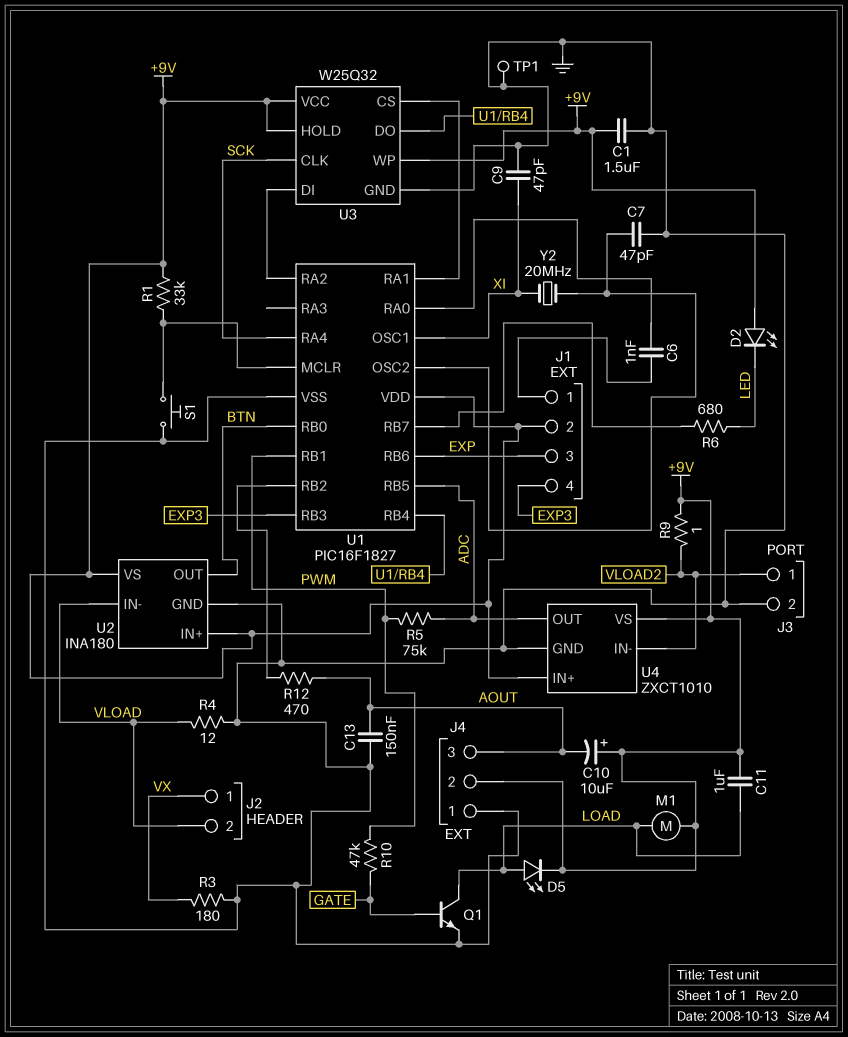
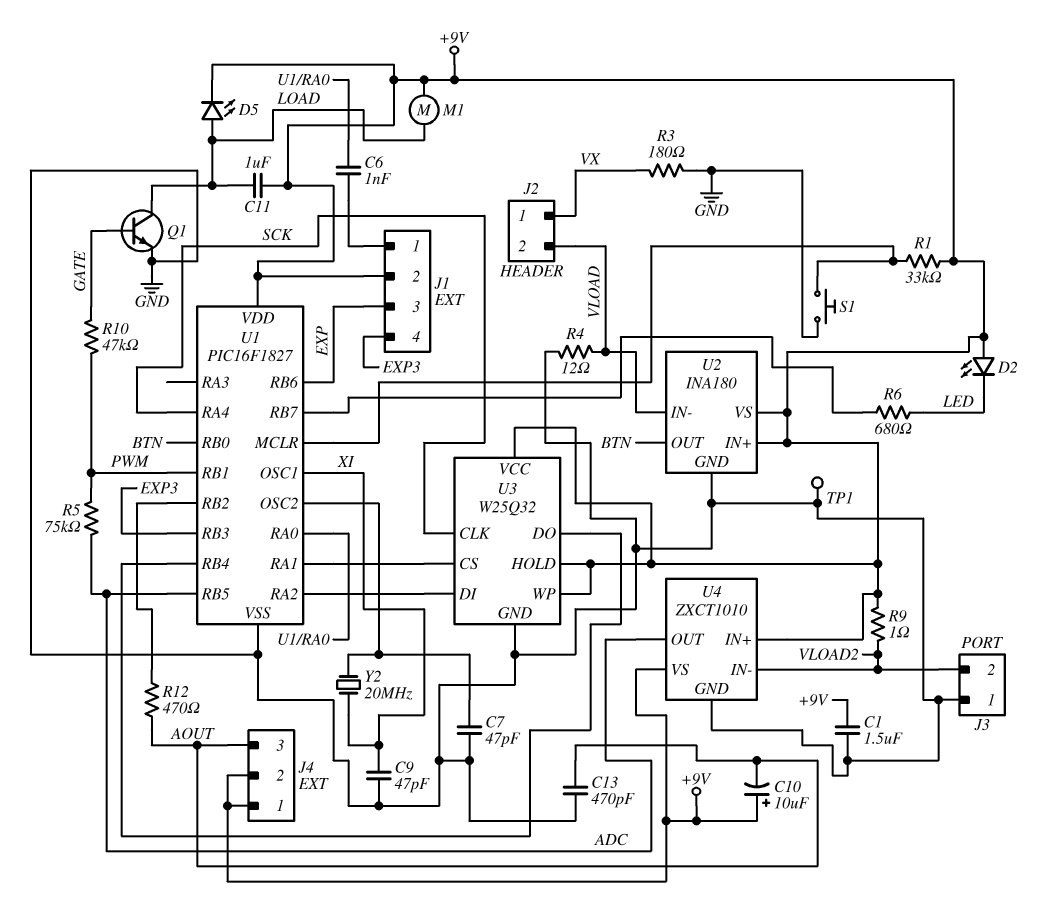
C13: 150nF (AOUT, GND) -> 470pF (AOUT, GND)
J3 pin 1: VLOAD2 -> GND
J3 pin 2: GND -> VLOAD2
J4 pin 1: GND -> +9V

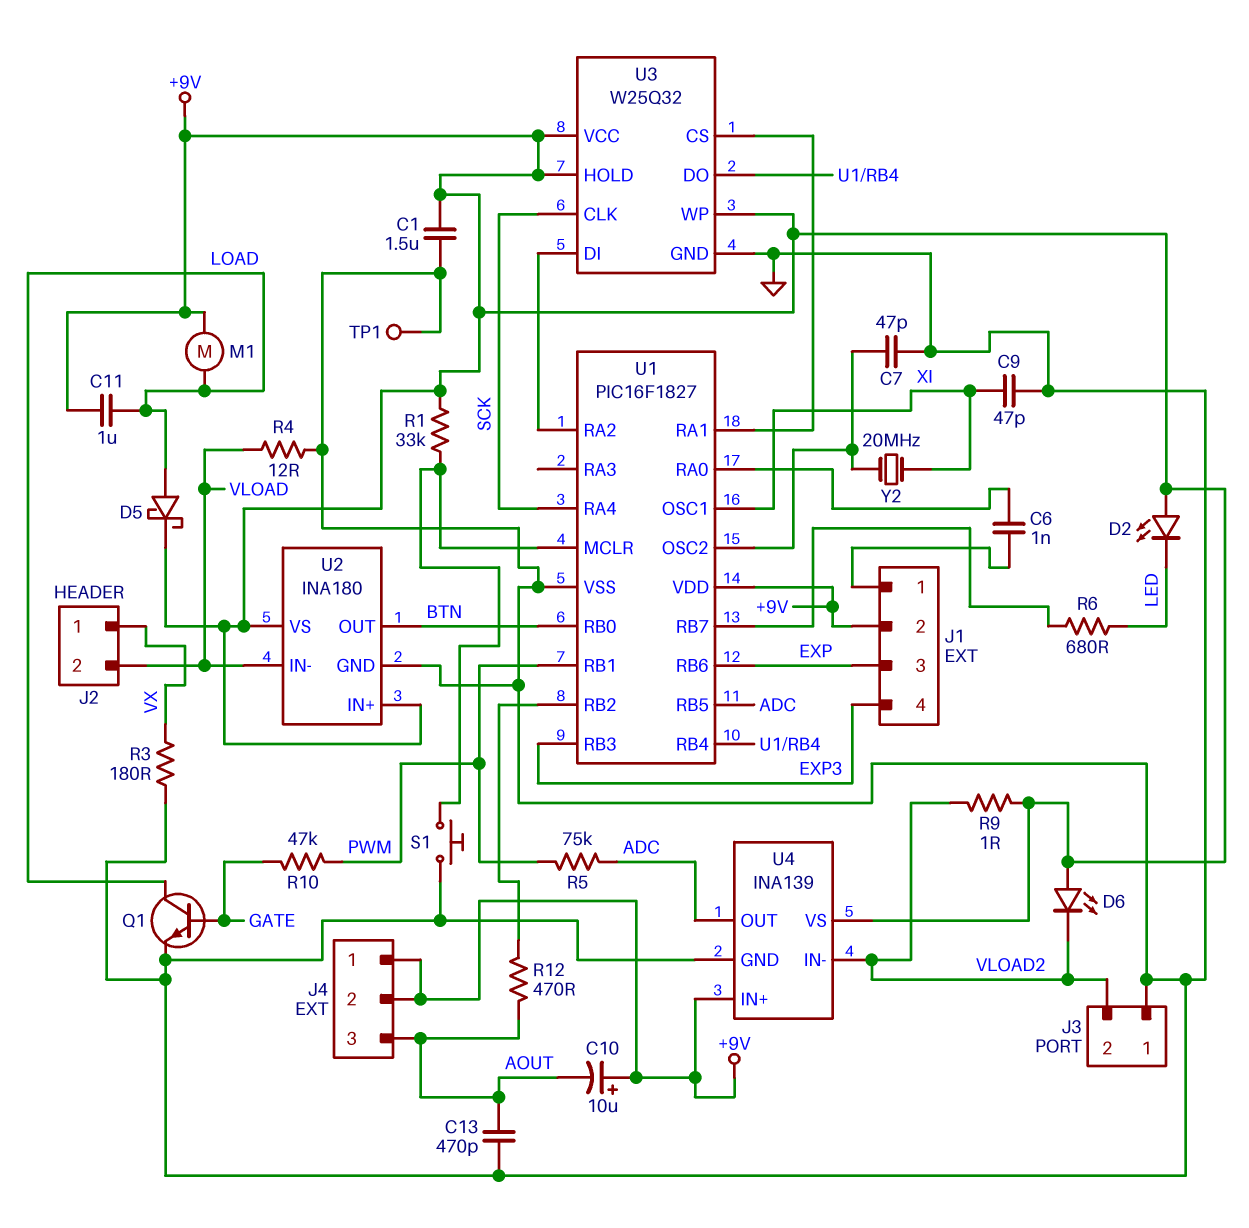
D5: LED (A LOAD, K +9V) -> schottky (A LOAD, K +9V)
D6: none -> LED (A +9V, K VLOAD2)
U4: ZXCT1010 -> INA139

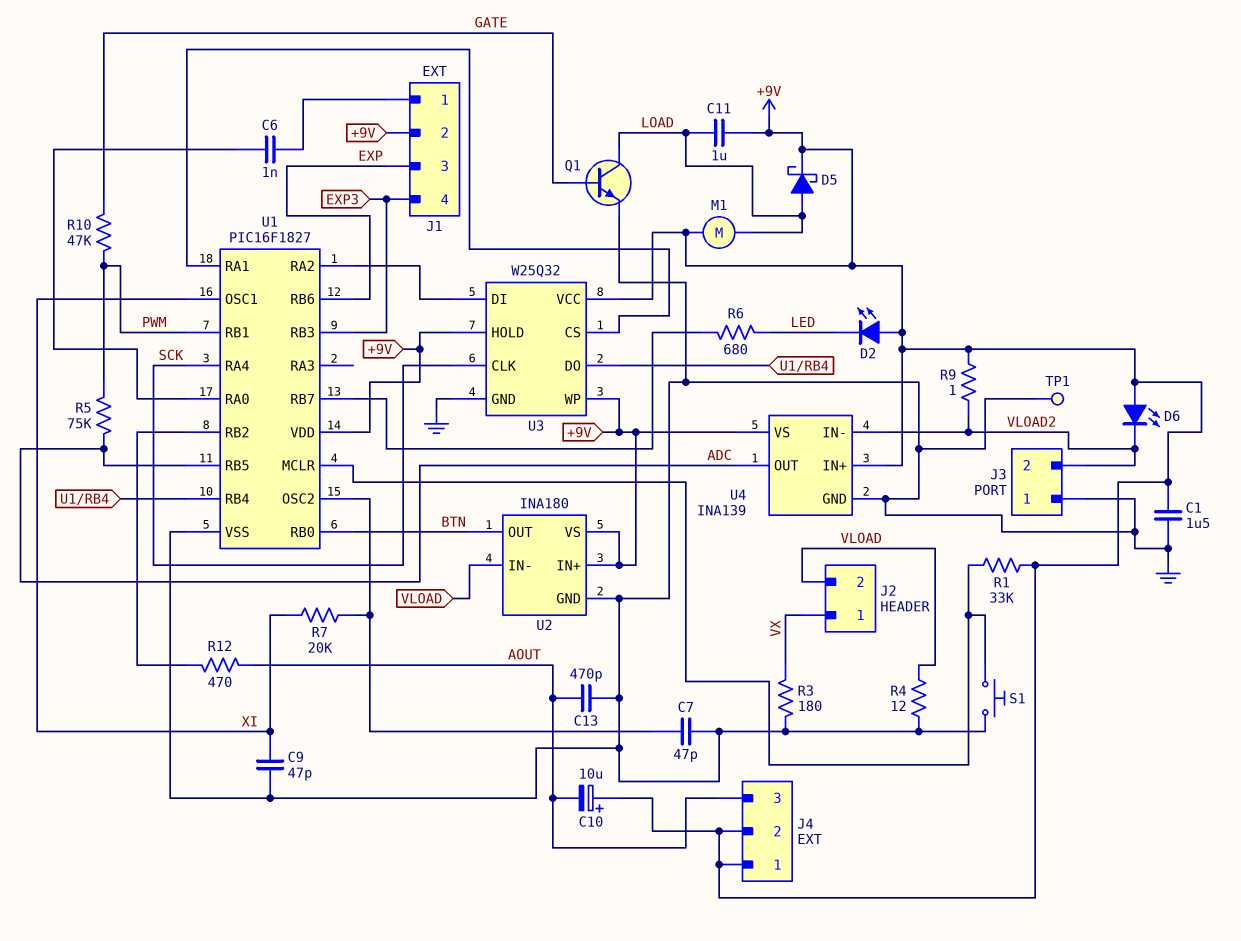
R7: none -> 20k (U1/OSC2, XI)
Y2: 20MHz (U1/OSC2, XI) -> none

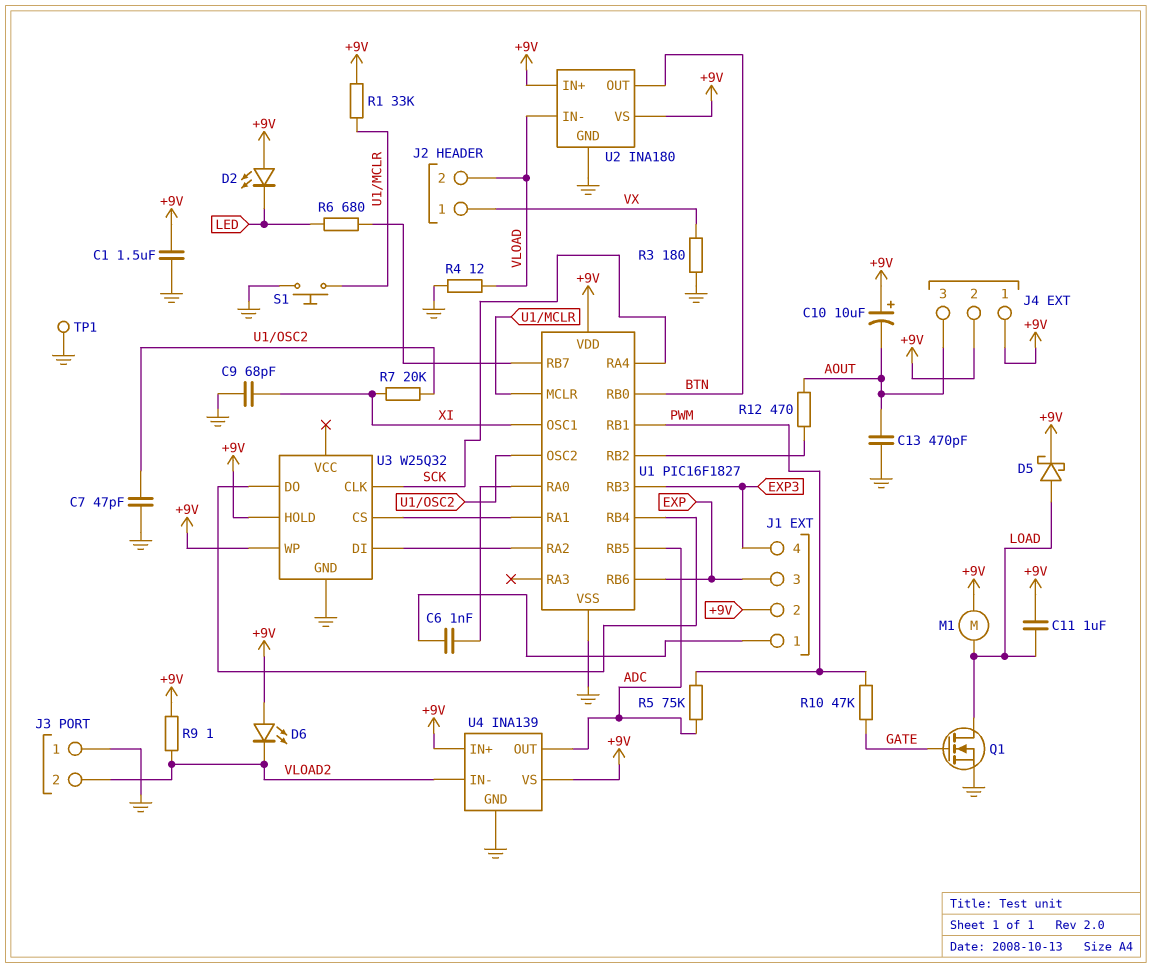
C9: 47pF (GND, XI) -> 68pF (GND, XI)
Q1: NPN (B GATE, C LOAD, E GND) -> NMOS (G GATE, D LOAD, S GND)
U3 pin VCC: +9V -> none

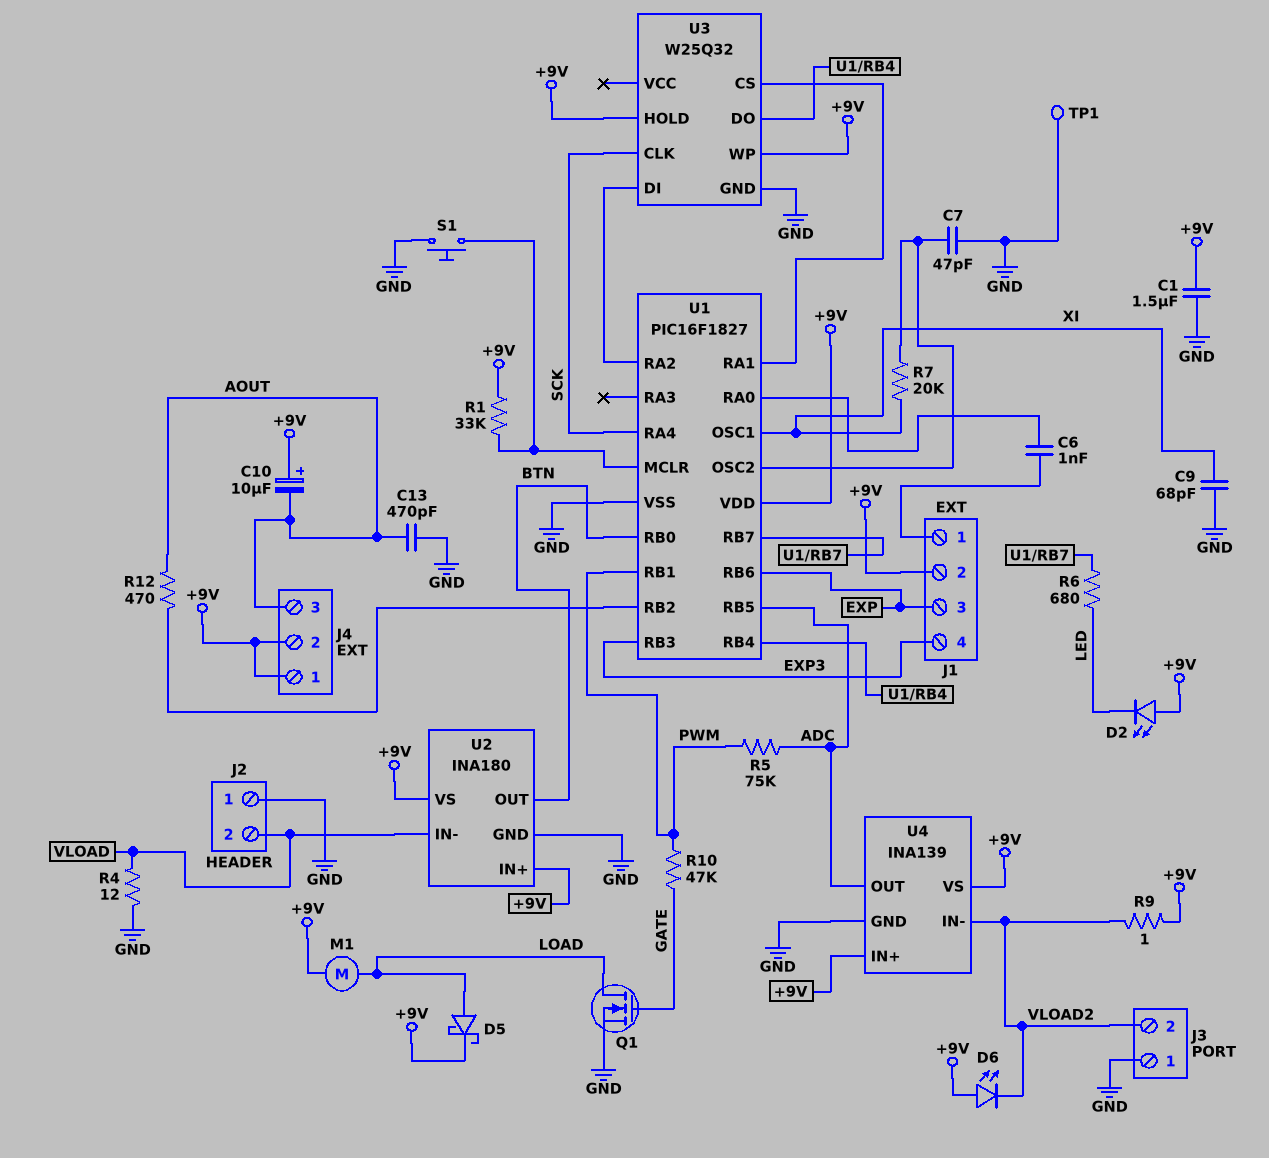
C11: 1uF (+9V, LOAD) -> none
J2 pin 1: VX -> GND
R3: 180 (GND, VX) -> none

